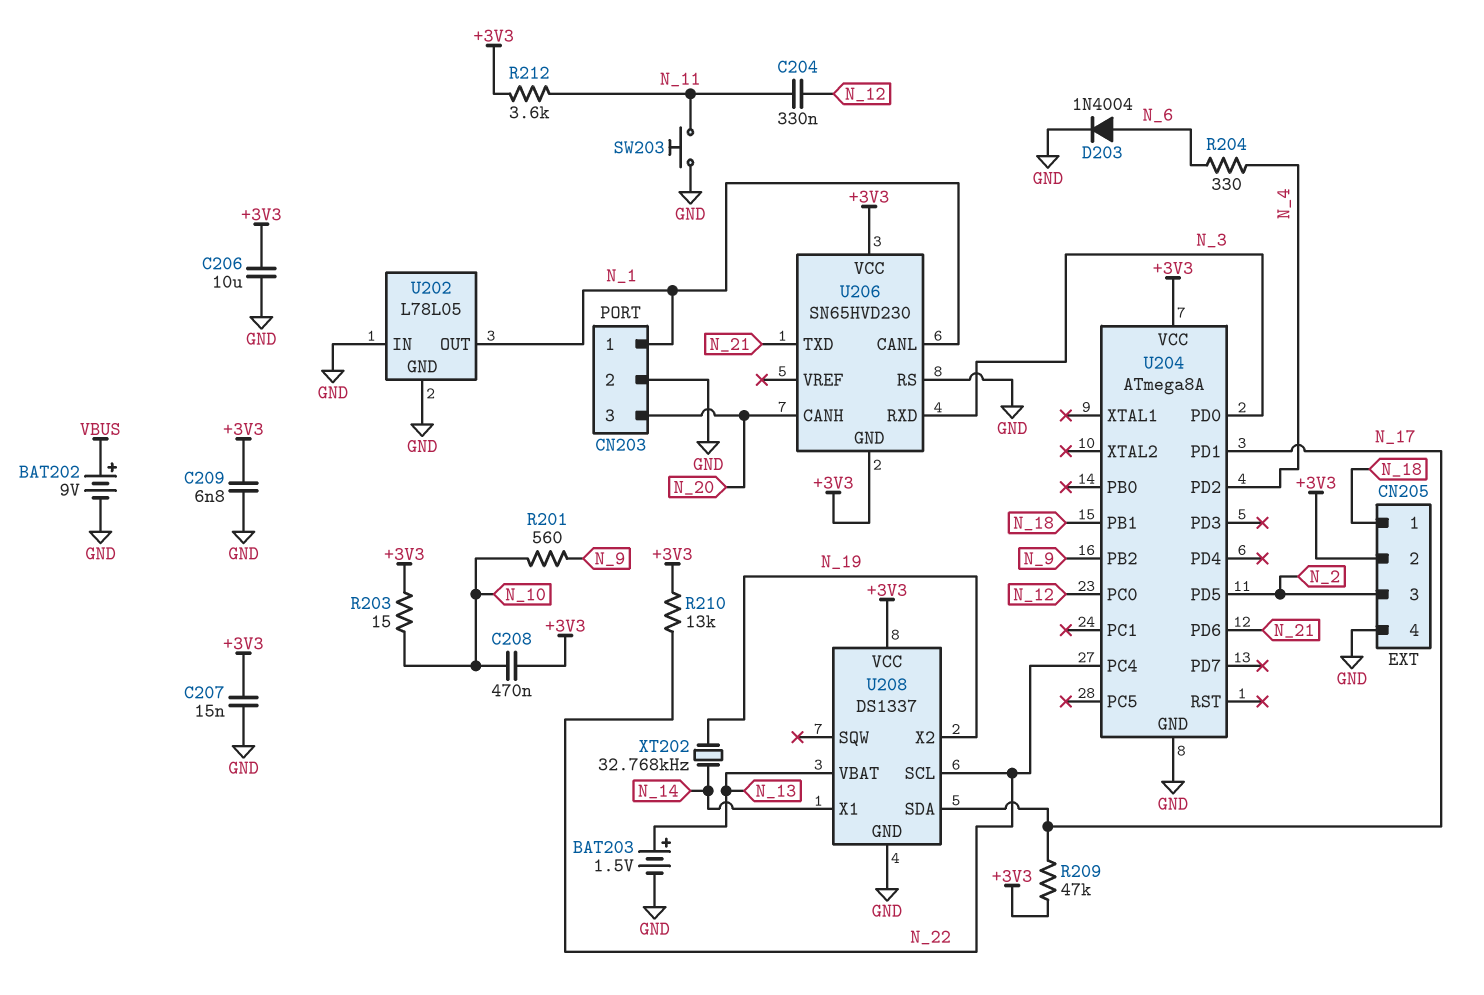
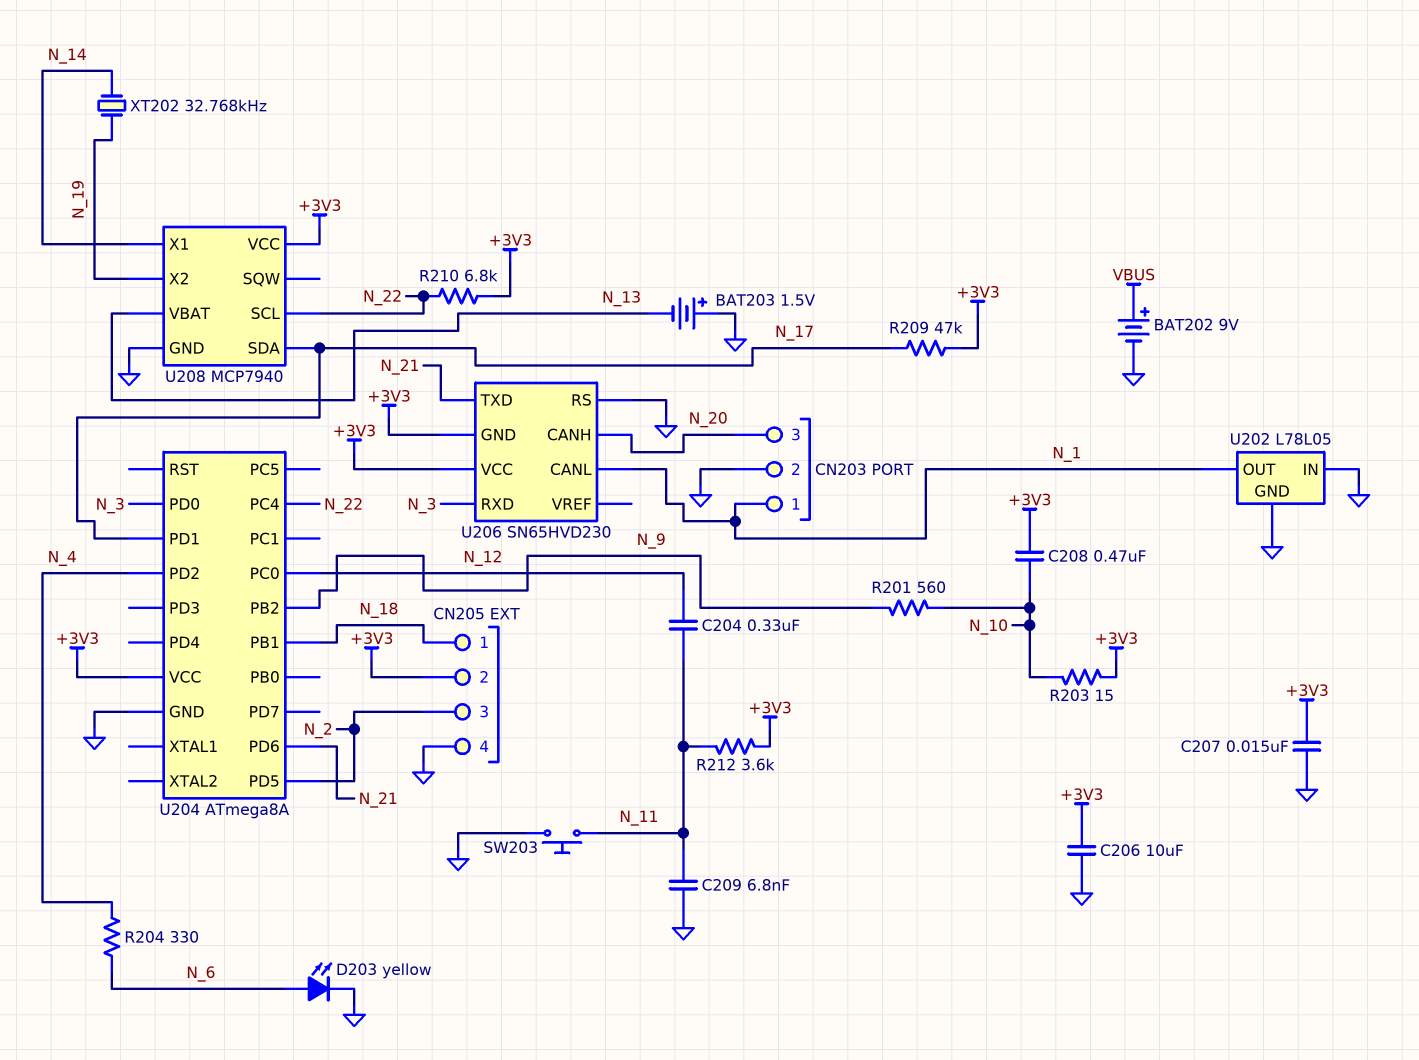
BAT203: 1.5V (plus N_13, minus GND) -> 1.5V (plus GND, minus N_13)
C209: 6.8nF (+3V3, GND) -> 6.8nF (GND, N_11)
D203: diode 1N4004 (A N_6, K GND) -> LED yellow (A N_6, K GND)
R210: 13k (+3V3, N_22) -> 6.8k (+3V3, N_22)
U208: DS1337 -> MCP7940

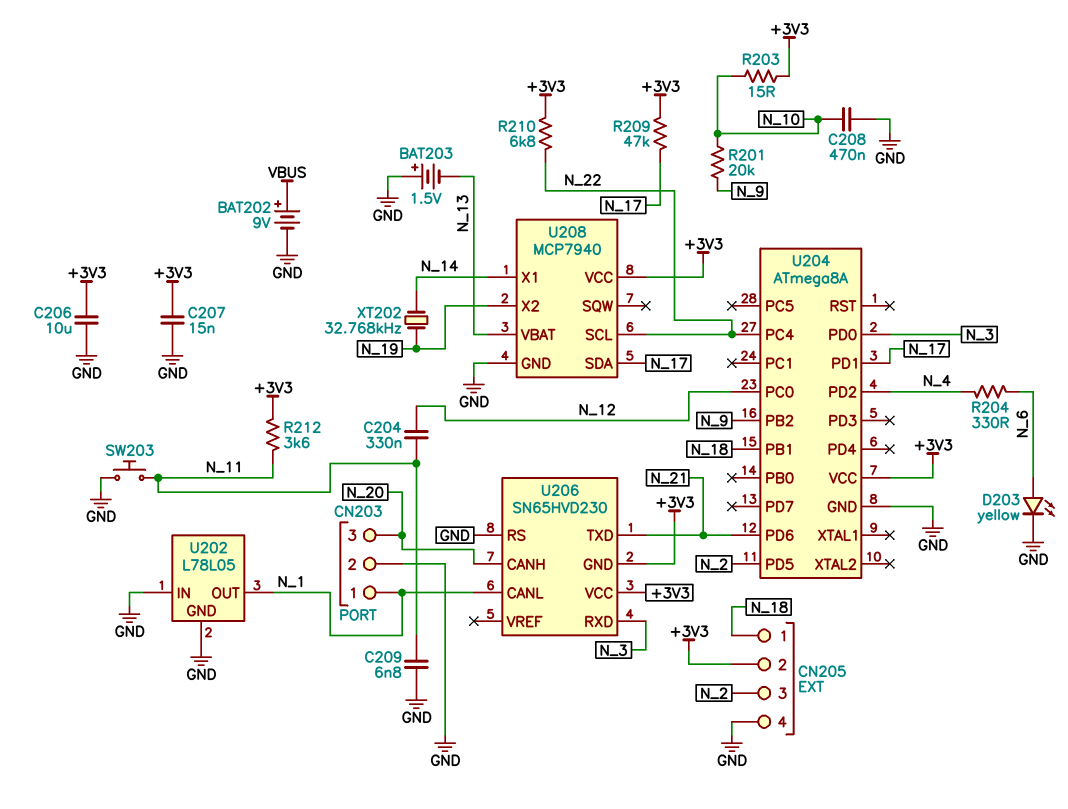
C208: 470nF (+3V3, N_10) -> 470nF (GND, N_10)
R201: 560 (N_9, N_10) -> 20k (N_9, N_10)

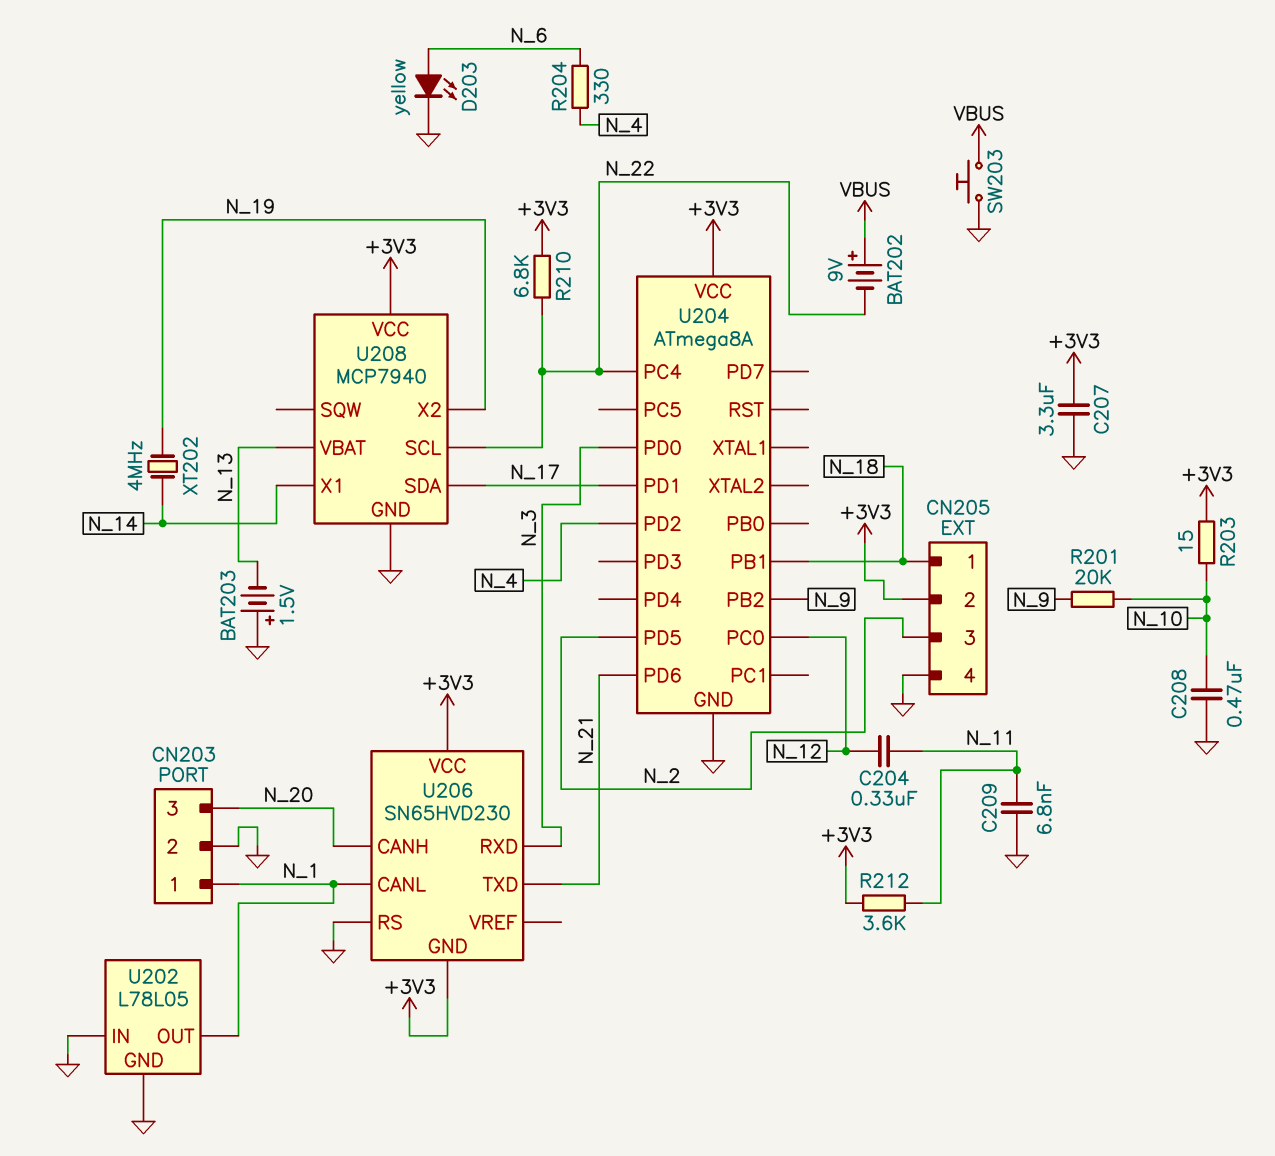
BAT202: 9V (plus VBUS, minus GND) -> 9V (plus VBUS, minus N_22)
C206: 10uF (+3V3, GND) -> none
C207: 15nF (+3V3, GND) -> 3.3uF (+3V3, GND)
R209: 47k (+3V3, N_17) -> none
SW203: button (GND, N_11) -> button (GND, VBUS)
XT202: 32.768kHz (N_14, N_19) -> 4MHz (N_14, N_19)

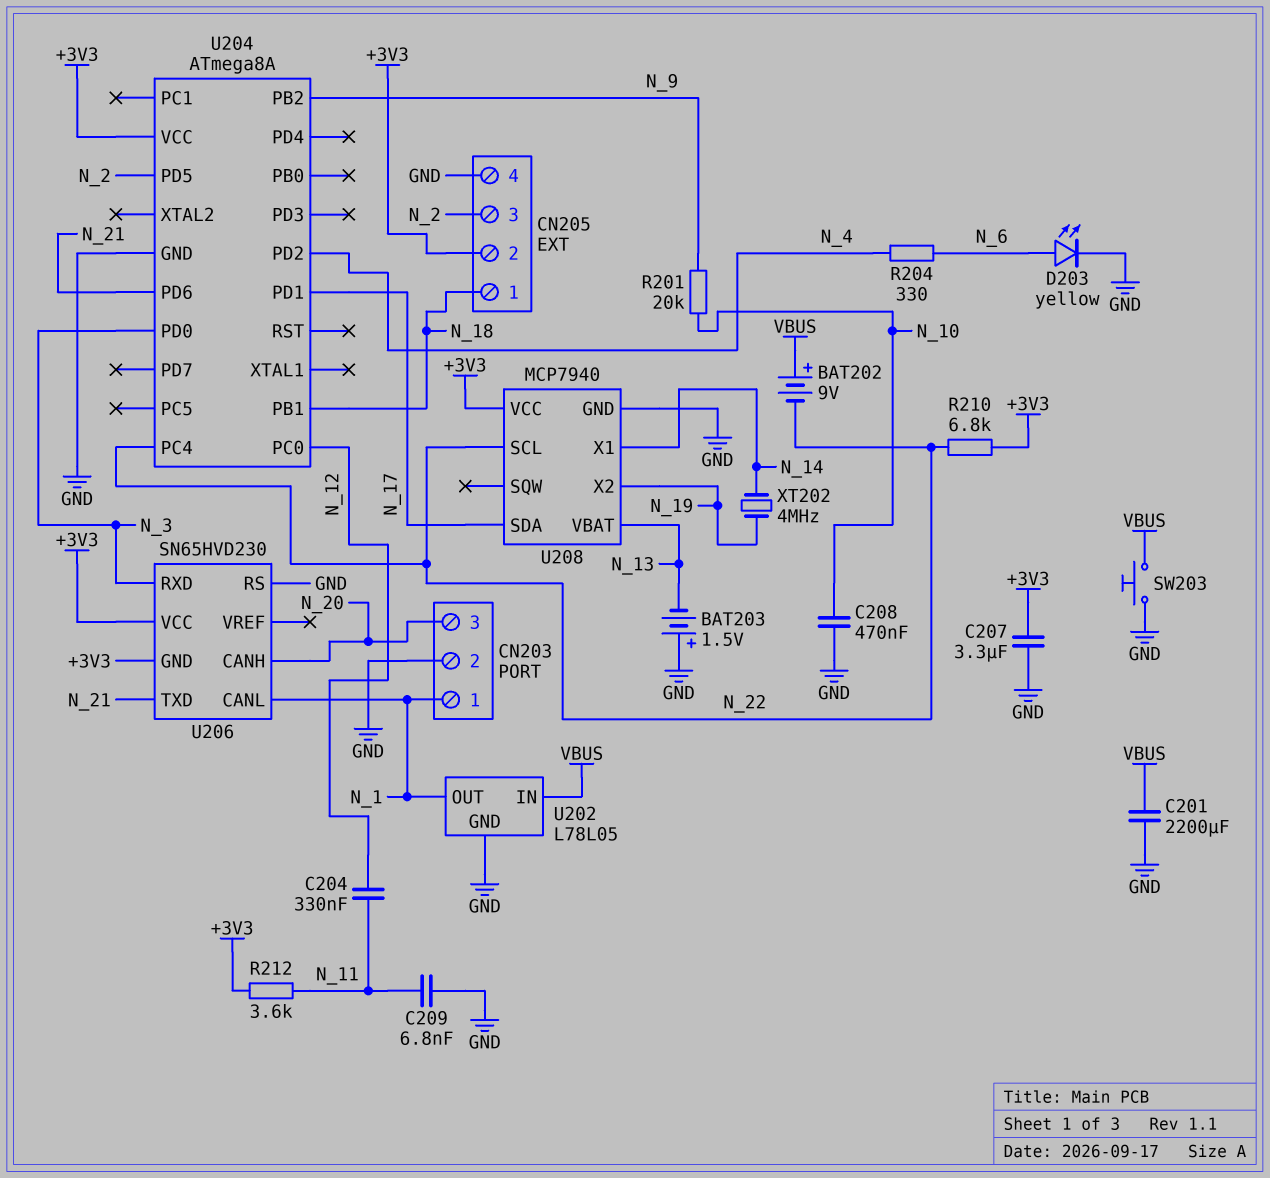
C201: none -> 2200uF (GND, VBUS)
R203: 15 (+3V3, N_10) -> none
U202 pin IN: GND -> VBUS

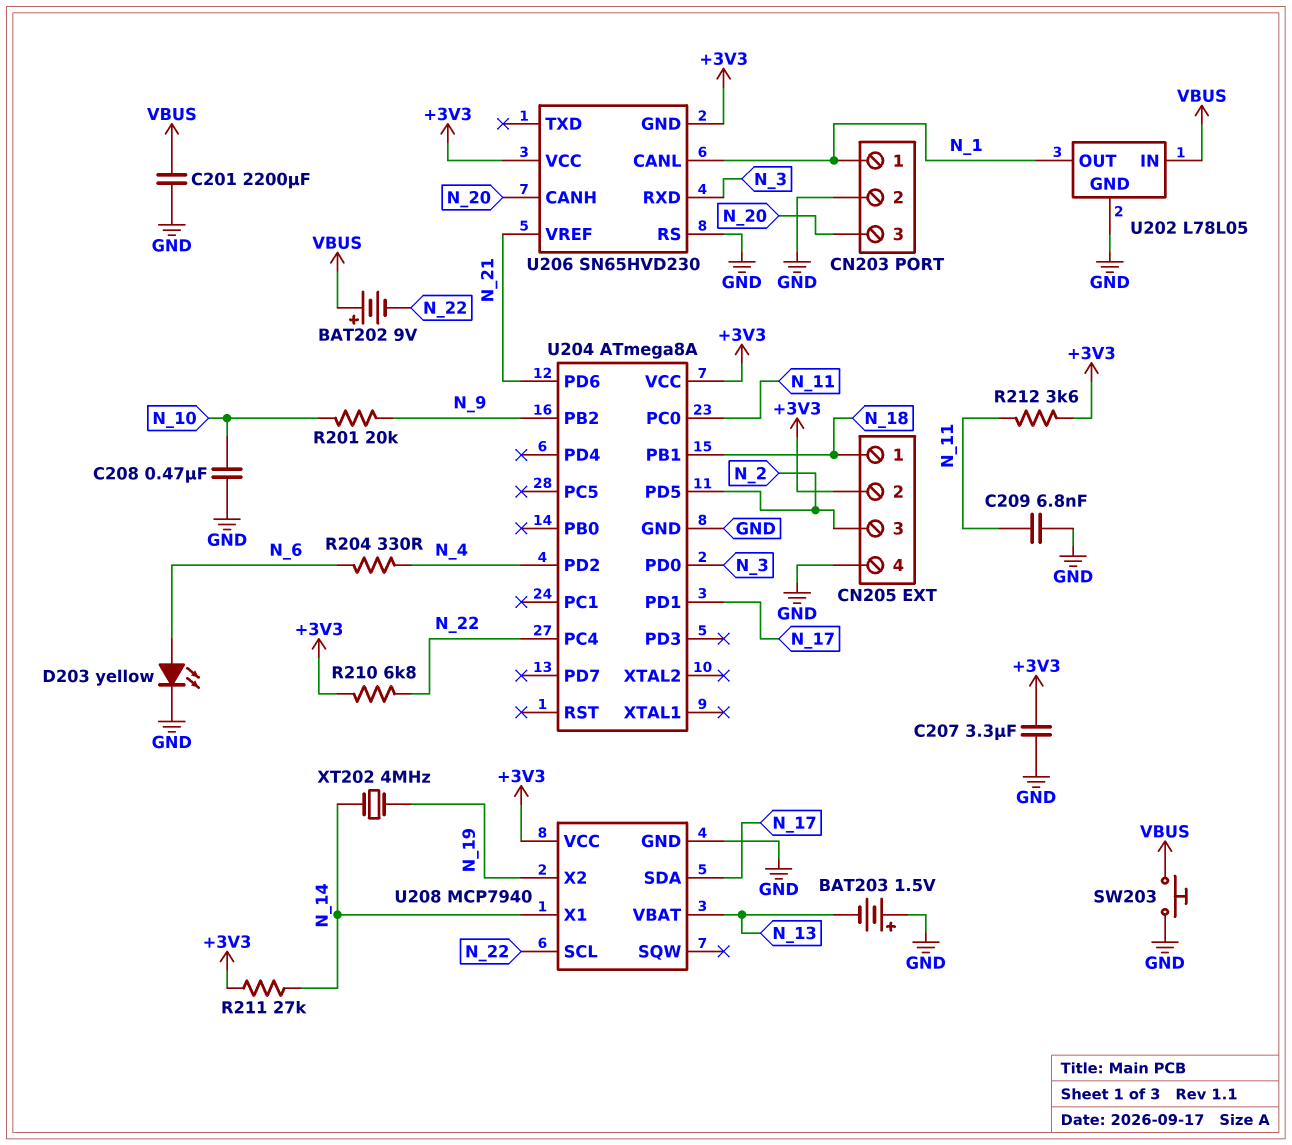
C204: 330nF (N_11, N_12) -> none
R211: none -> 27k (+3V3, N_14)
U204 pin PC0: N_12 -> N_11
U206 pin TXD: N_21 -> none
U206 pin VREF: none -> N_21

